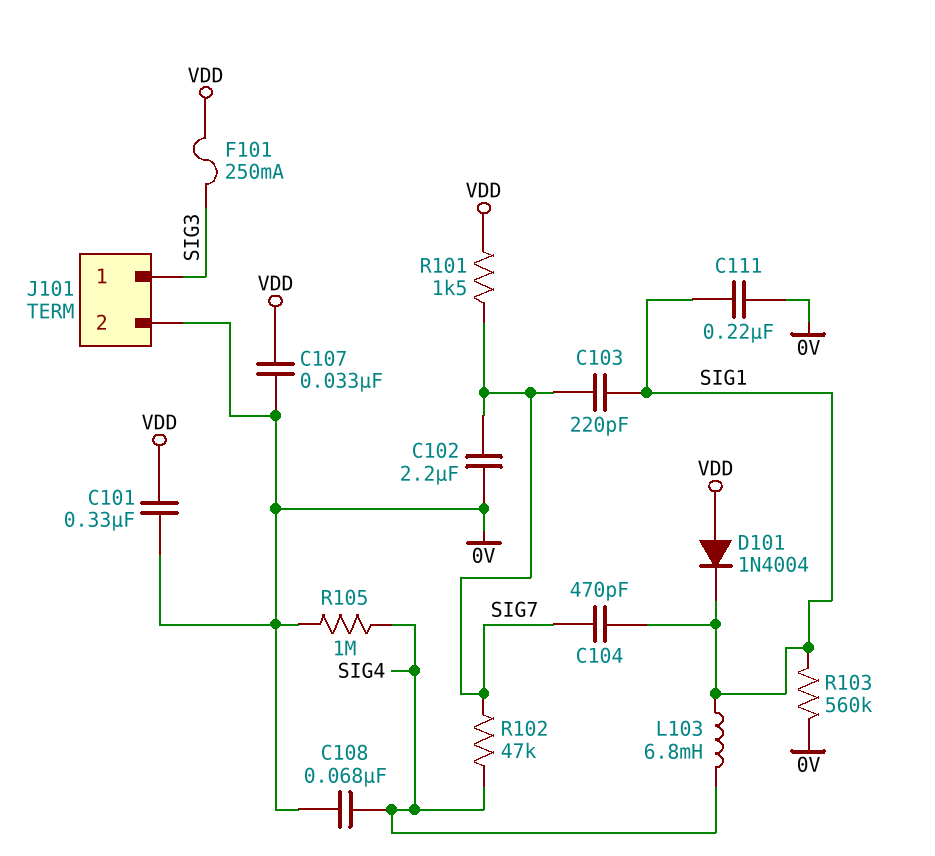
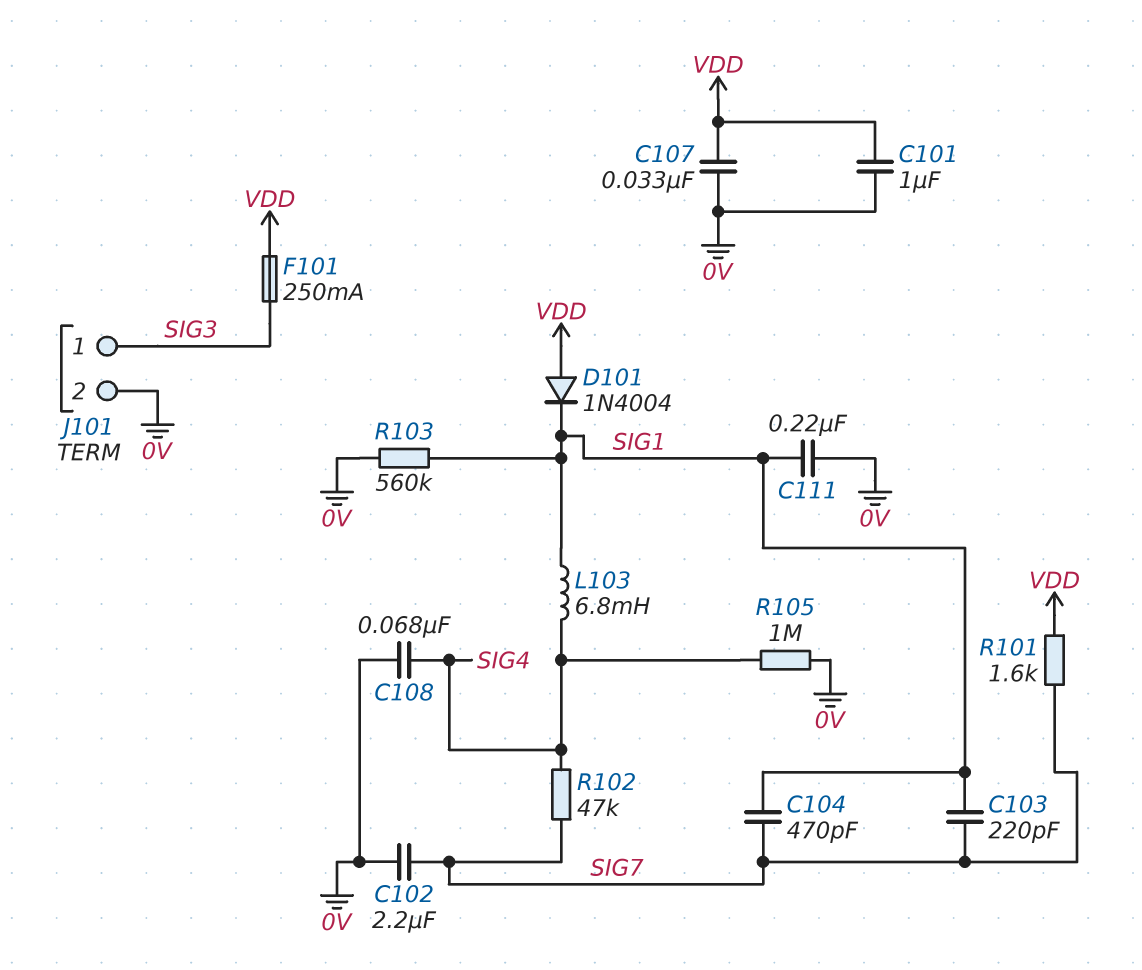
C101: 330nF (0V, VDD) -> 1uF (0V, VDD)
R101: 1.5k (SIG7, VDD) -> 1.6k (SIG7, VDD)

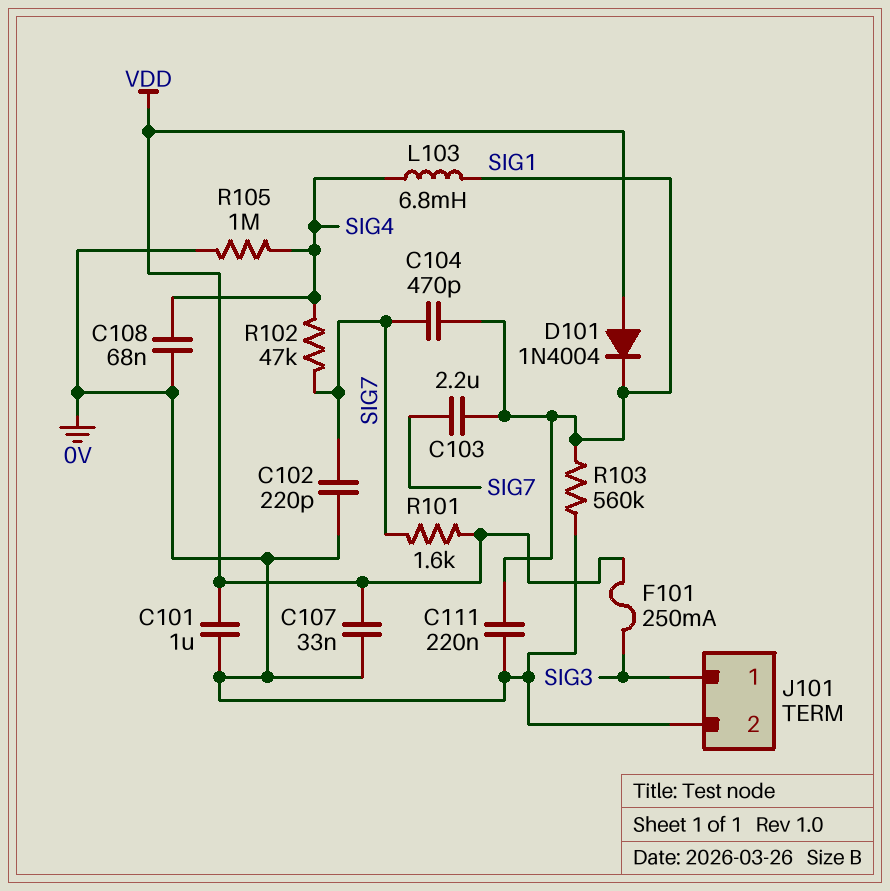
C102: 2.2uF (0V, SIG7) -> 220pF (0V, SIG7)
C103: 220pF (SIG1, SIG7) -> 2.2uF (SIG1, SIG7)

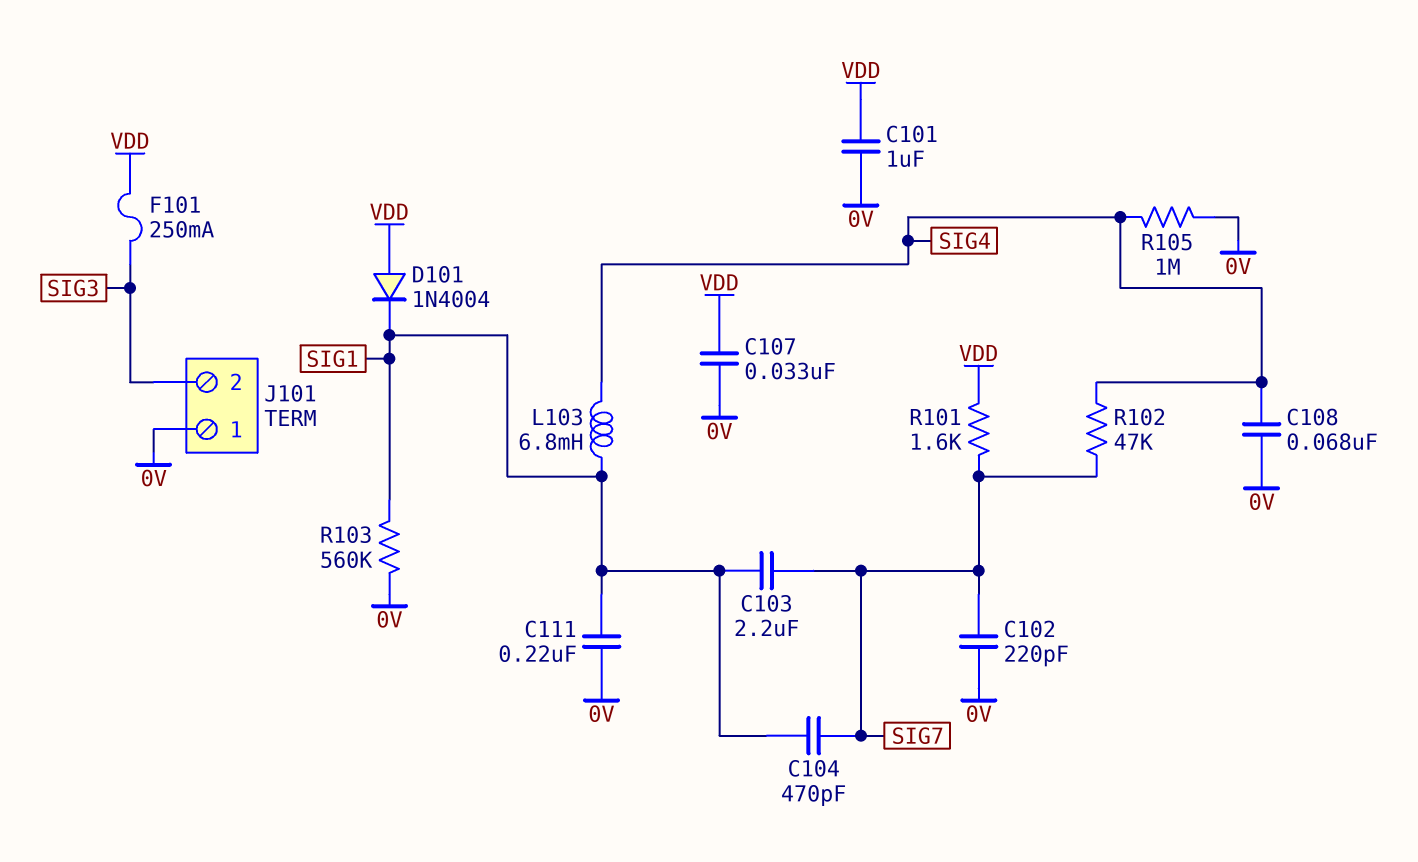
J101 pin 1: SIG3 -> 0V
J101 pin 2: 0V -> SIG3

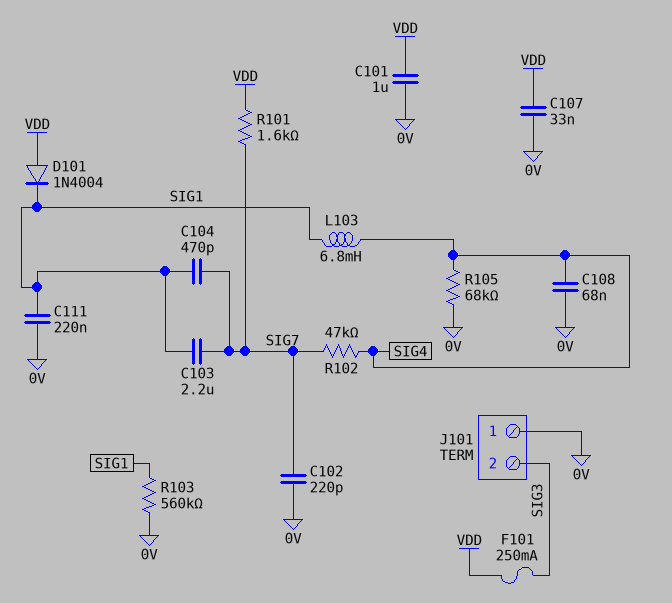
R105: 1M (0V, SIG4) -> 68k (0V, SIG4)

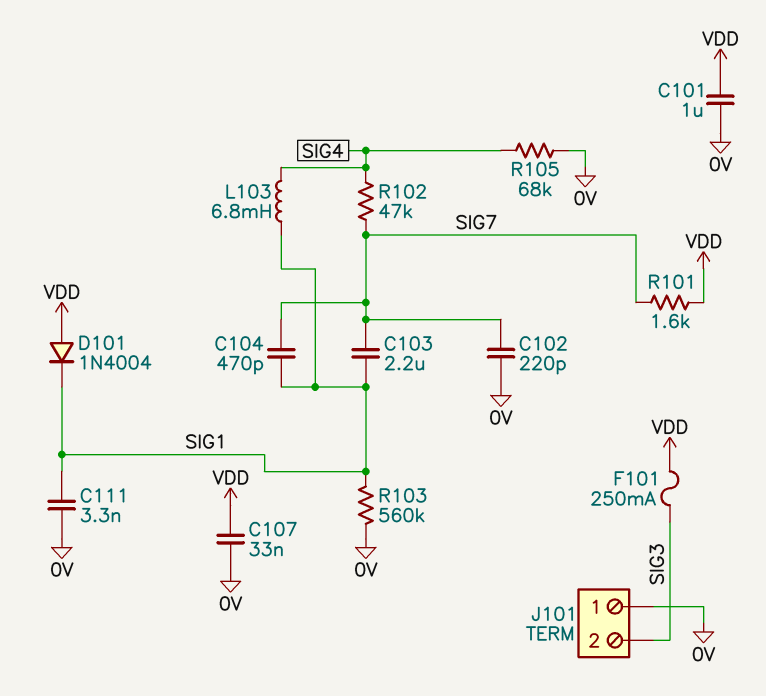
C108: 68nF (0V, SIG4) -> none
C111: 220nF (0V, SIG1) -> 3.3nF (0V, SIG1)

